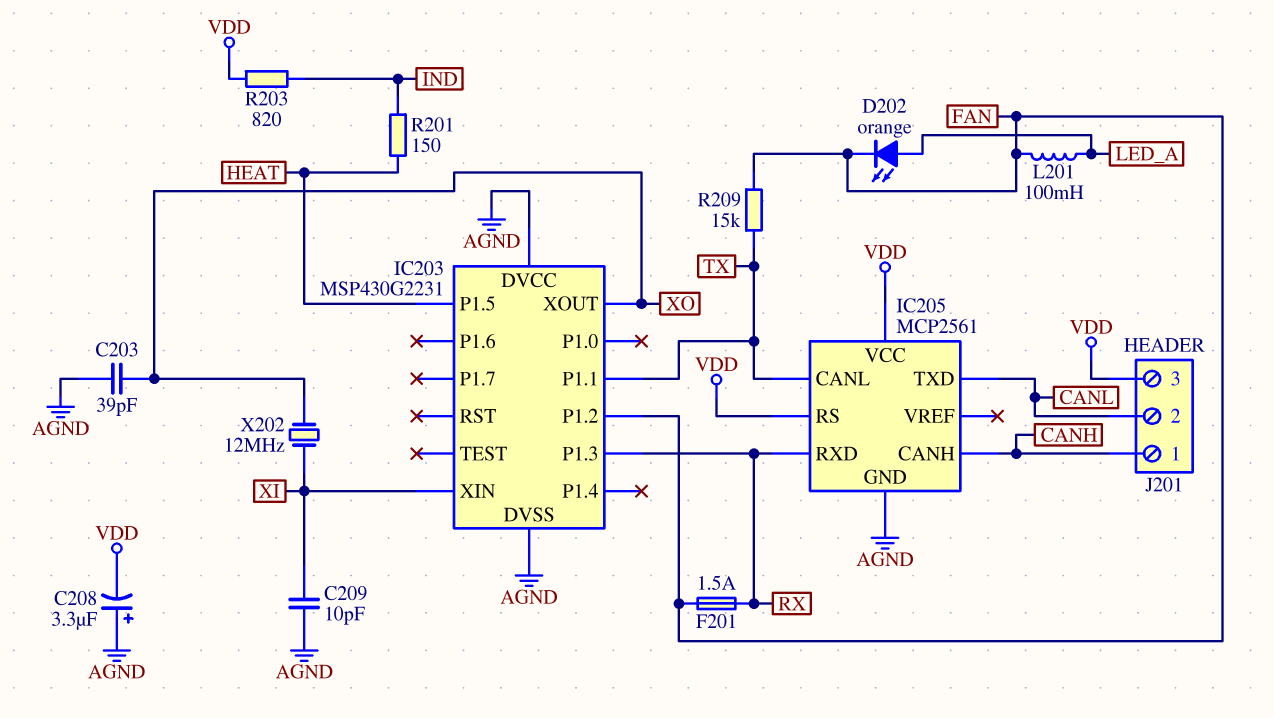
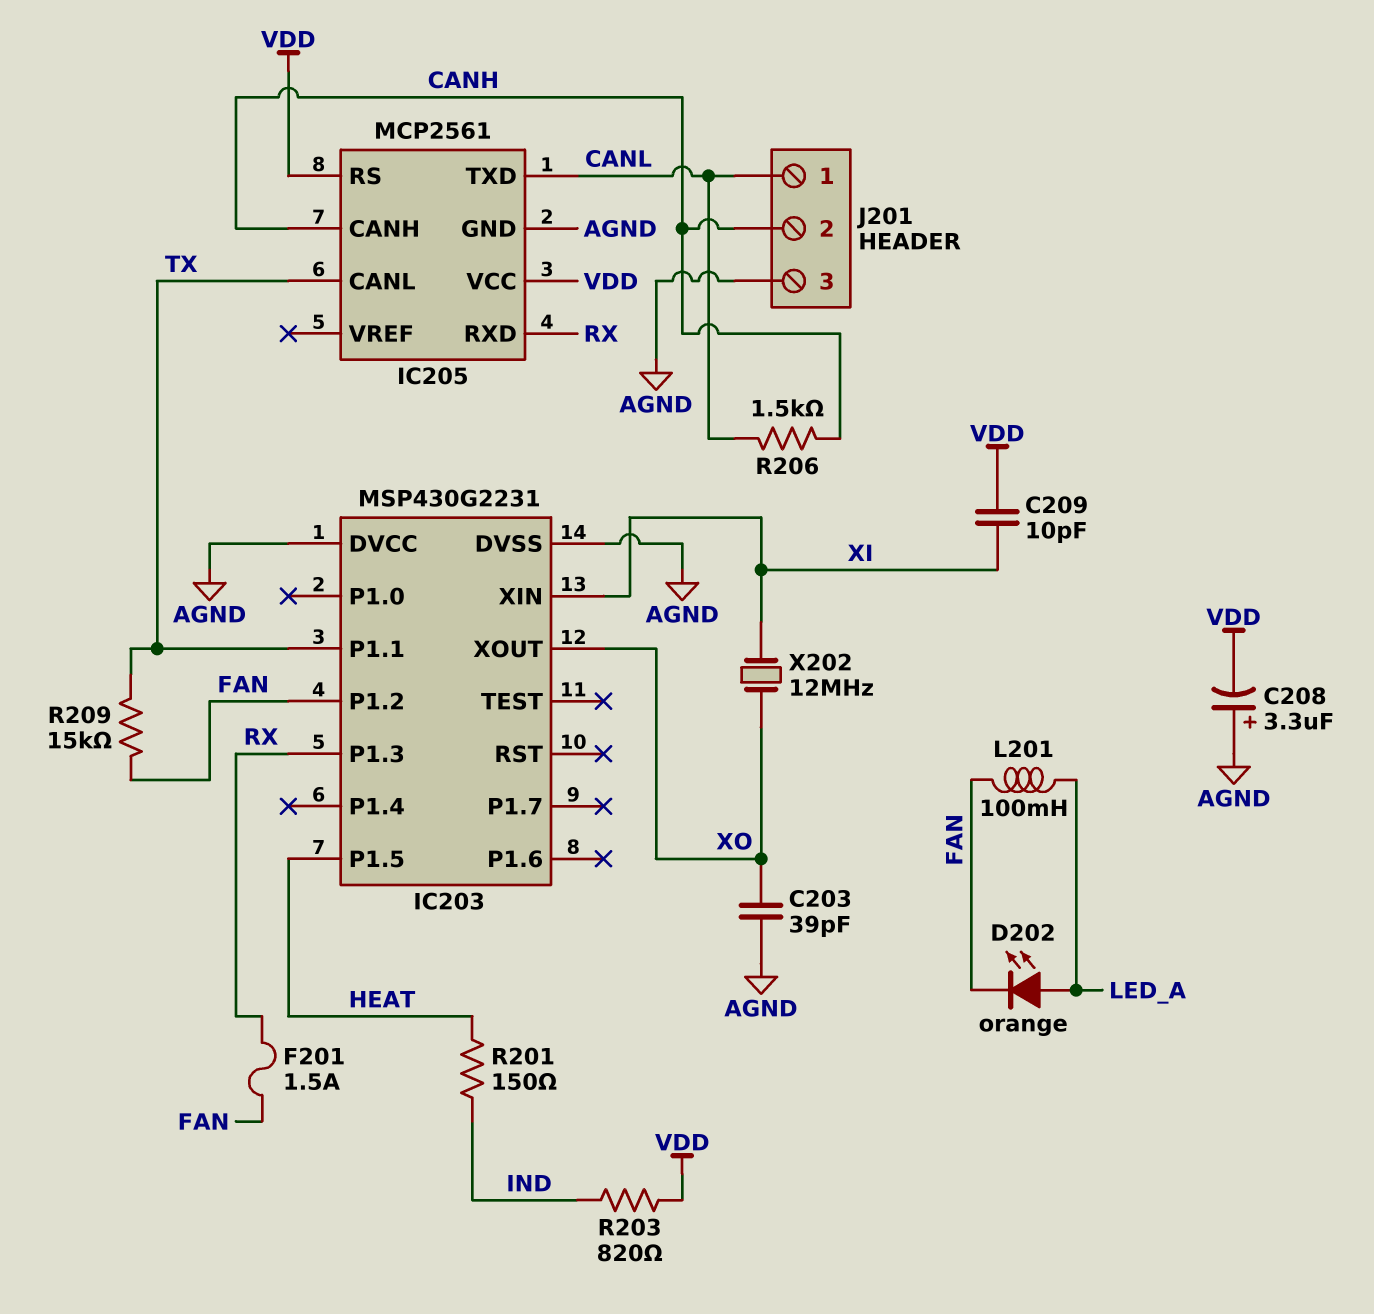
C209: 10pF (AGND, XI) -> 10pF (VDD, XI)
J201 pin 1: CANH -> CANL
J201 pin 2: CANL -> CANH
J201 pin 3: VDD -> AGND
R206: none -> 1.5k (CANH, CANL)

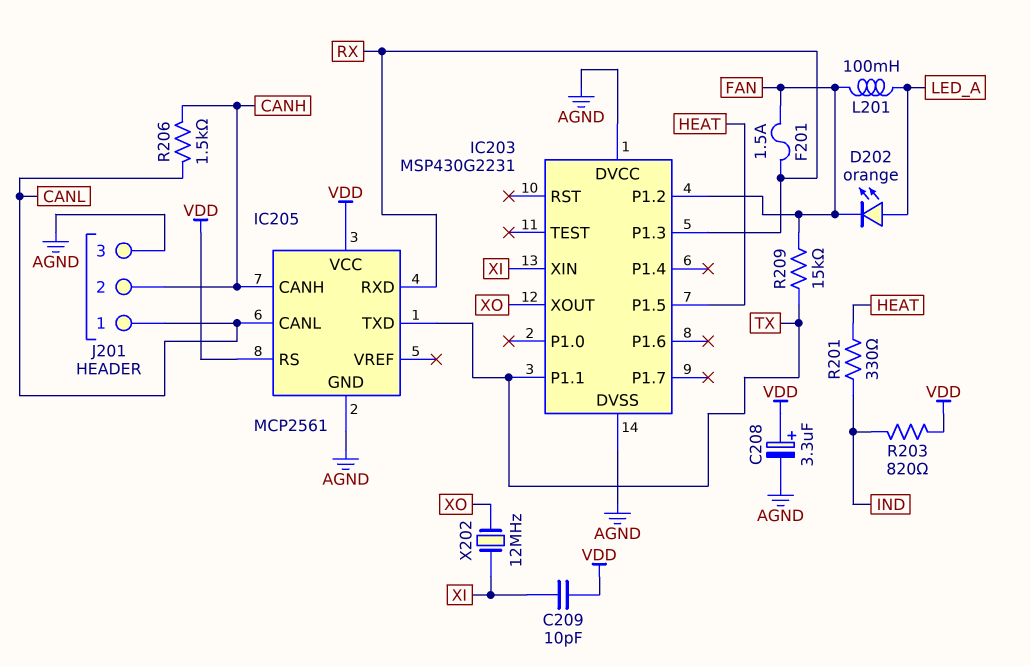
C203: 39pF (AGND, XO) -> none
C208: 3.3uF (plus AGND, minus VDD) -> 3.3uF (plus VDD, minus AGND)
IC205 pin CANL: TX -> CANL
IC205 pin TXD: CANL -> TX
R201: 150 (HEAT, IND) -> 330 (HEAT, IND)

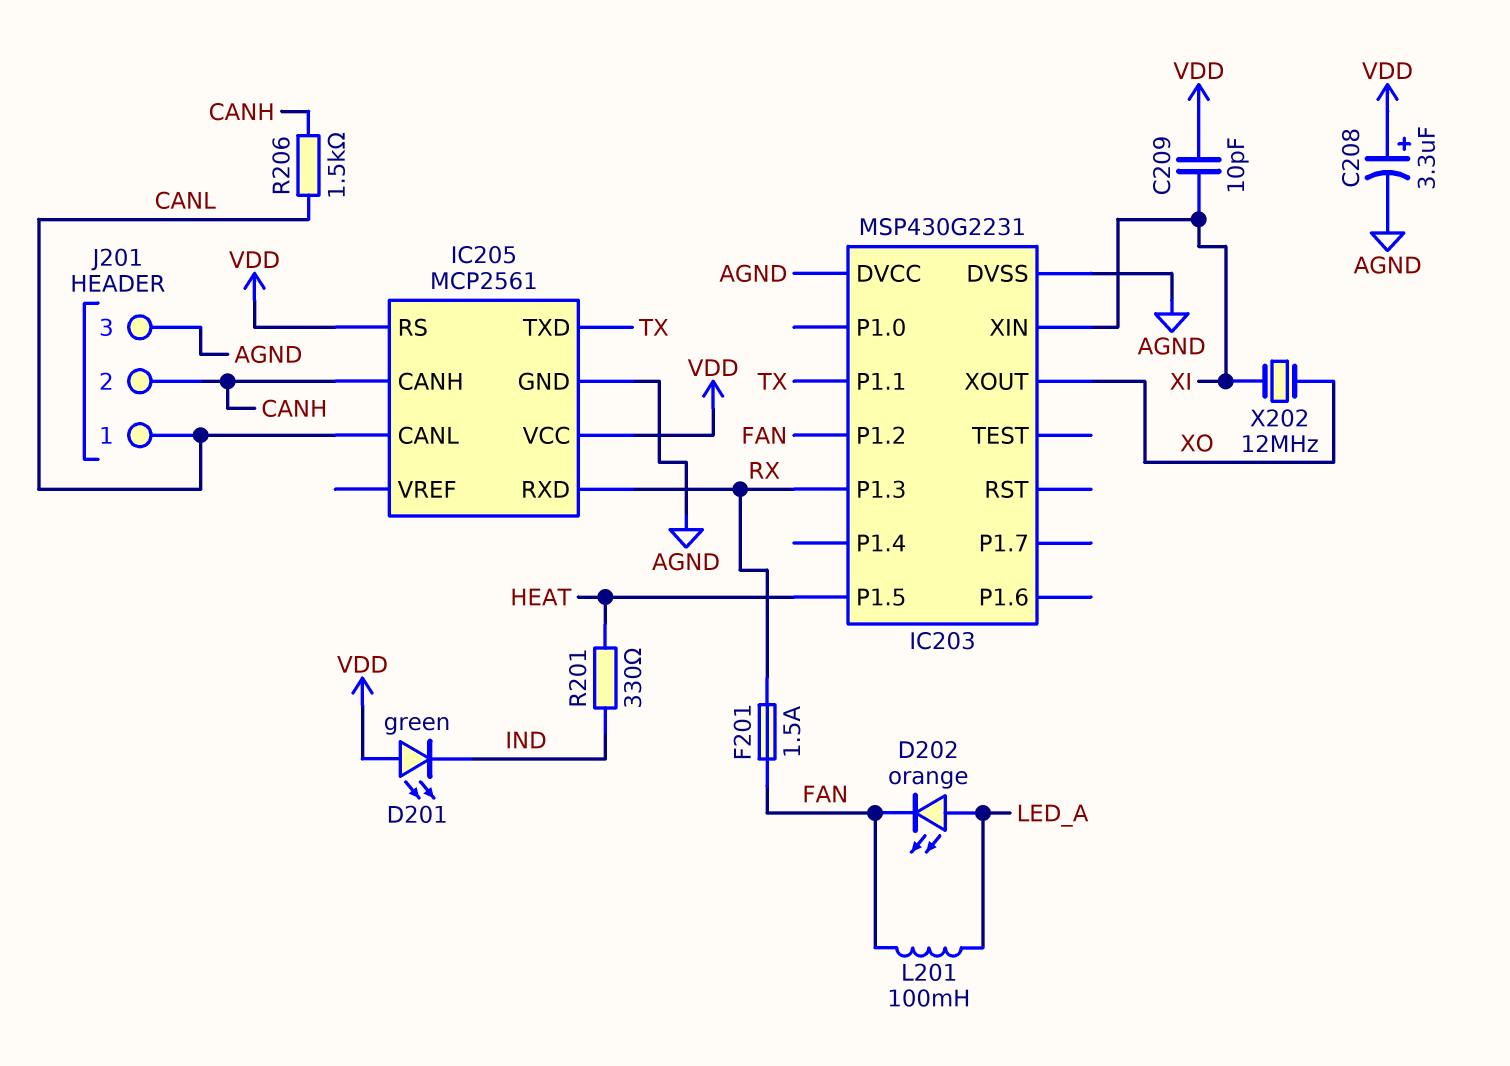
D201: none -> LED green (A VDD, K IND)
R203: 820 (IND, VDD) -> none
R209: 15k (FAN, TX) -> none

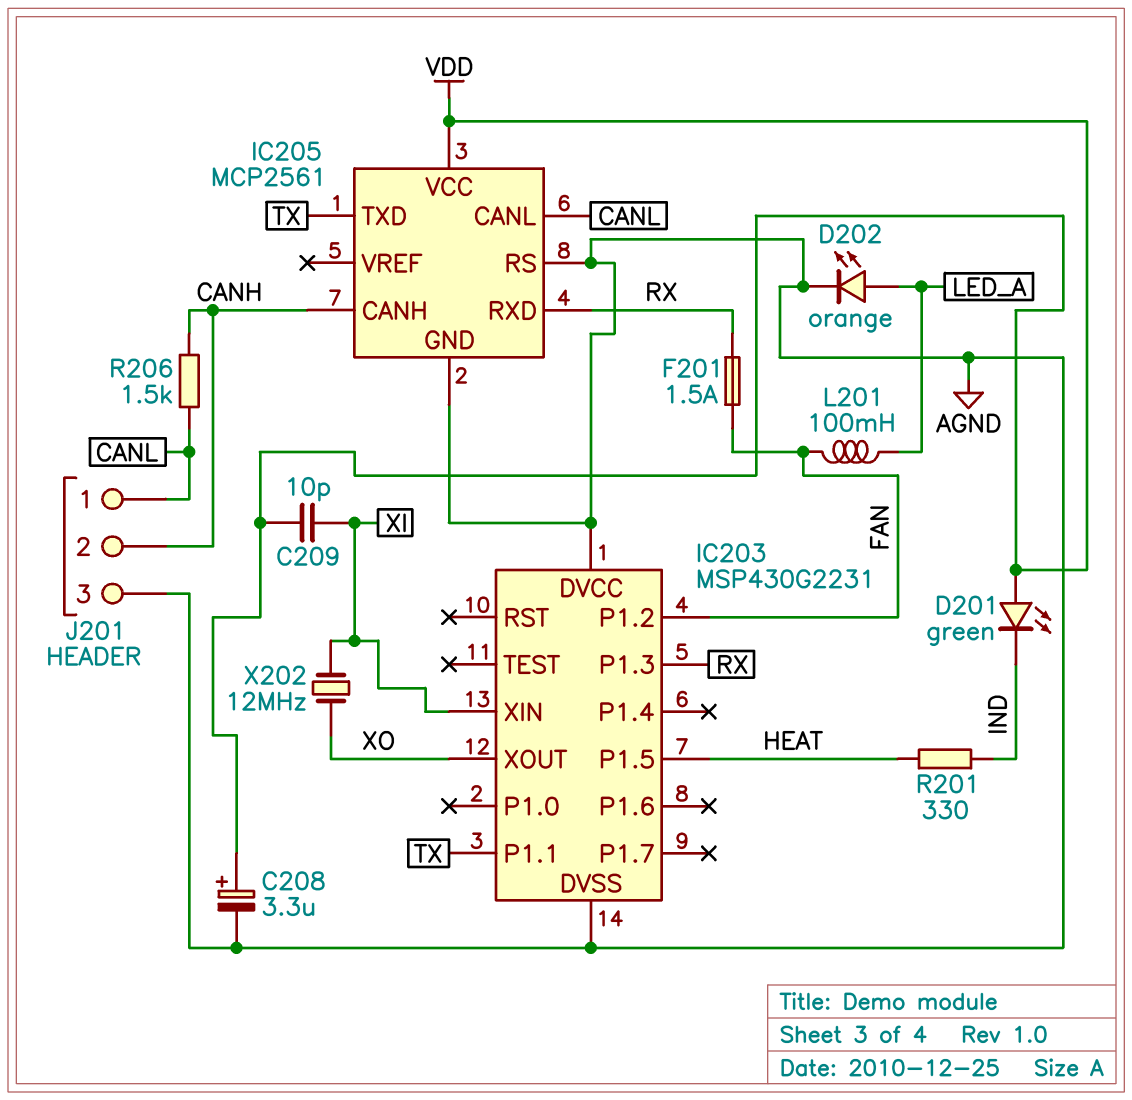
D202: LED orange (A LED_A, K FAN) -> LED orange (A LED_A, K AGND)
IC205 pin RS: VDD -> AGND

